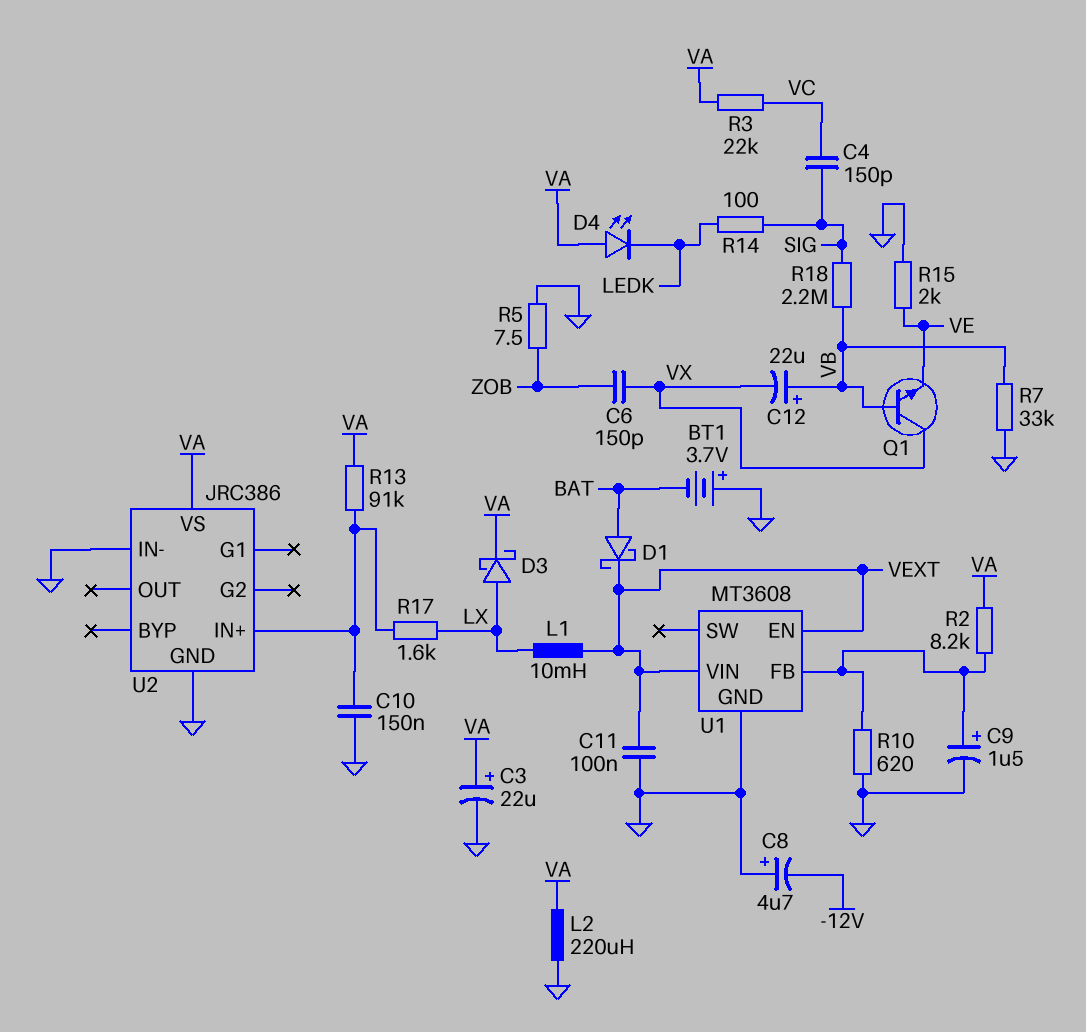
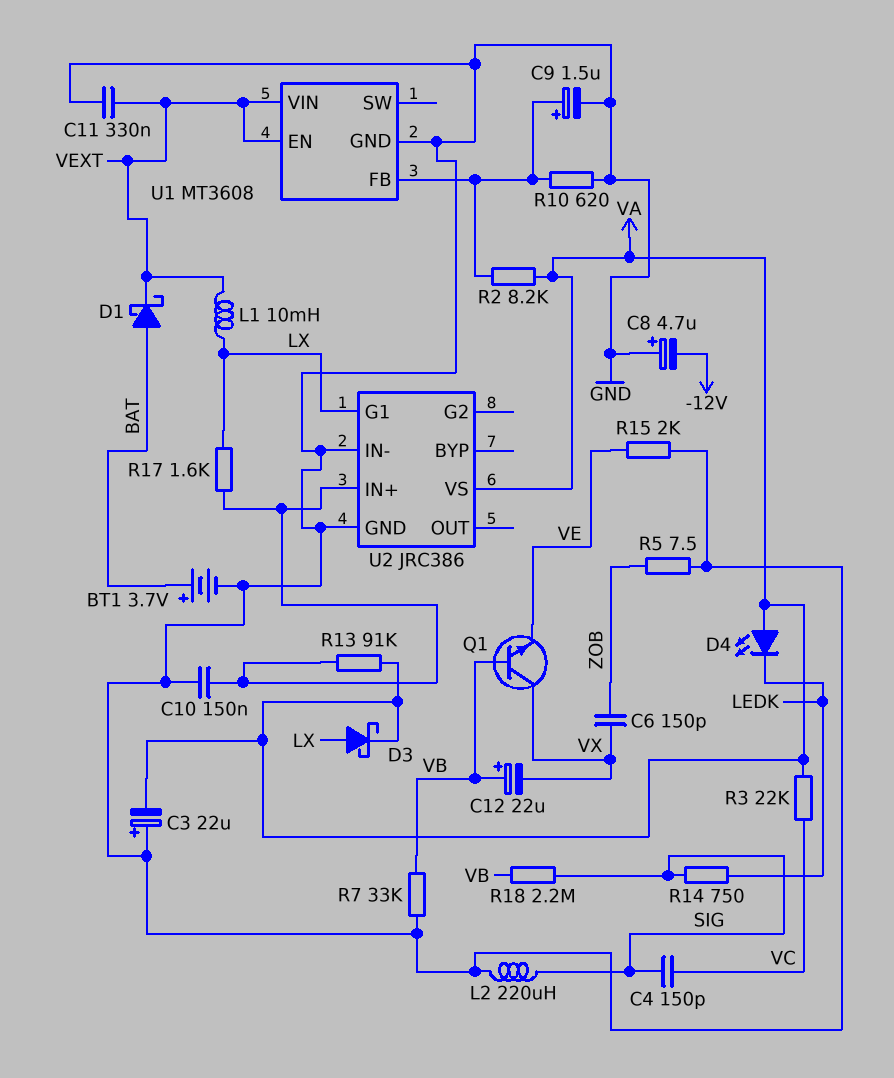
BT1: 3.7V (plus GND, minus BAT) -> 3.7V (plus BAT, minus GND)
C3: 22uF (plus VA, minus GND) -> 22uF (plus GND, minus VA)
C11: 100nF (GND, VEXT) -> 330nF (GND, VEXT)
L2: 220uH (GND, VA) -> 220uH (GND, SIG)
R14: 100 (LEDK, SIG) -> 750 (LEDK, SIG)
U2 pin G1: none -> LX

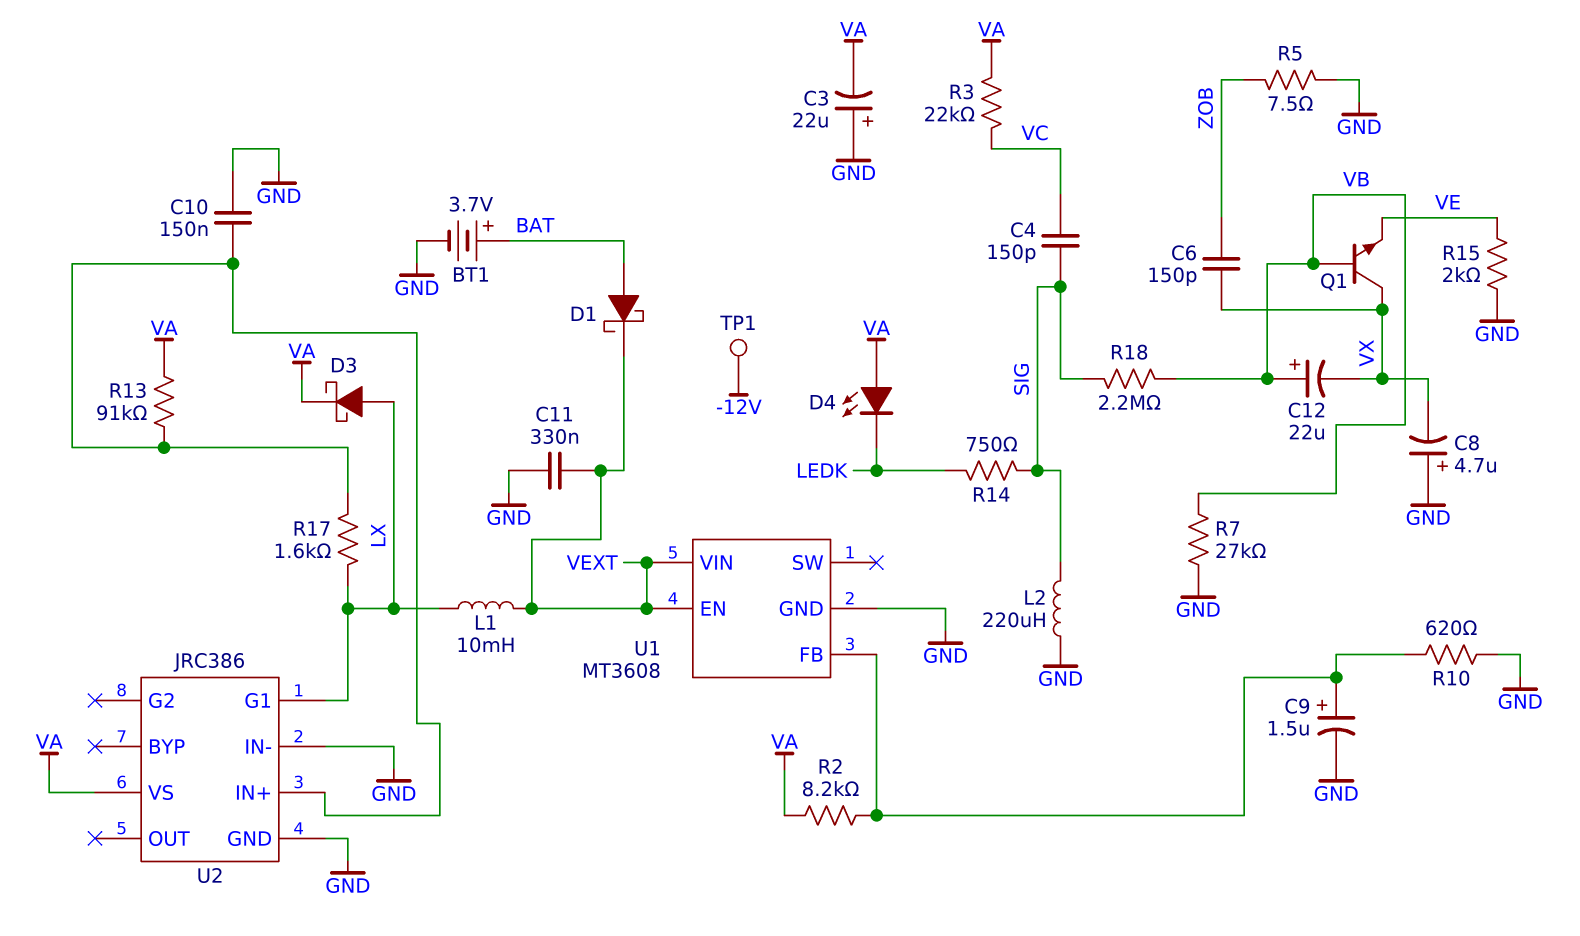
C8: 4.7uF (plus GND, minus -12V) -> 4.7uF (plus GND, minus VX)
R7: 33k (GND, VB) -> 27k (GND, VB)
TP1: none -> test point (-12V)

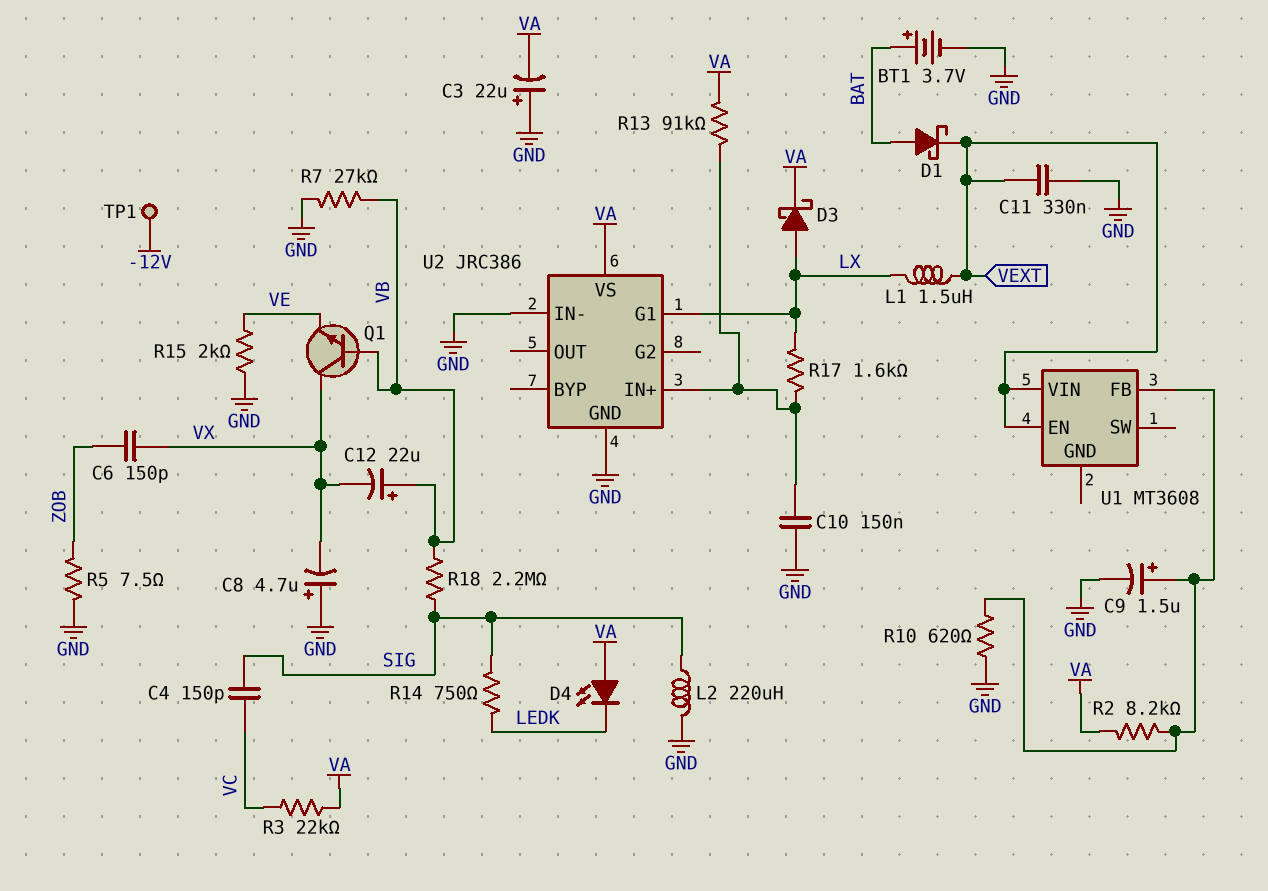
L1: 10mH (LX, VEXT) -> 1.5uH (LX, VEXT)
U1 pin GND: GND -> none

